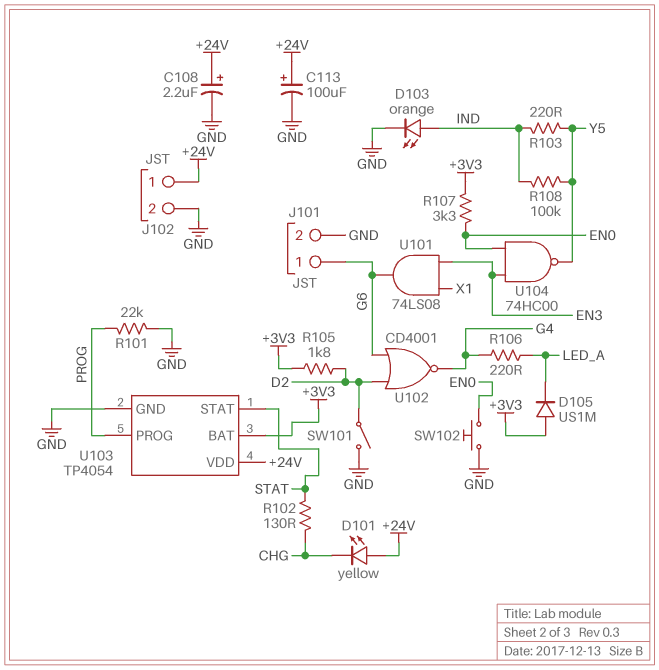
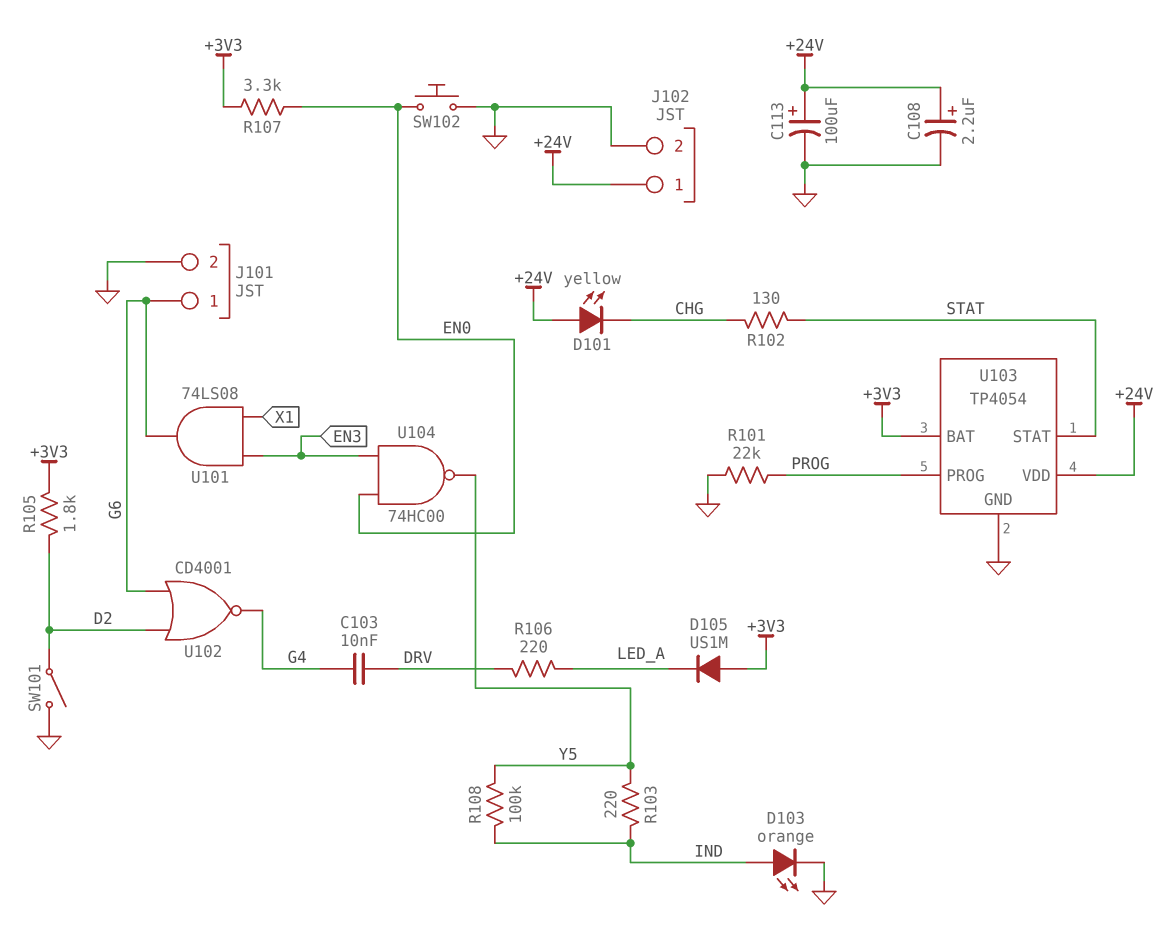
C103: none -> 10nF (DRV, G4)
R106: 220 (G4, LED_A) -> 220 (DRV, LED_A)

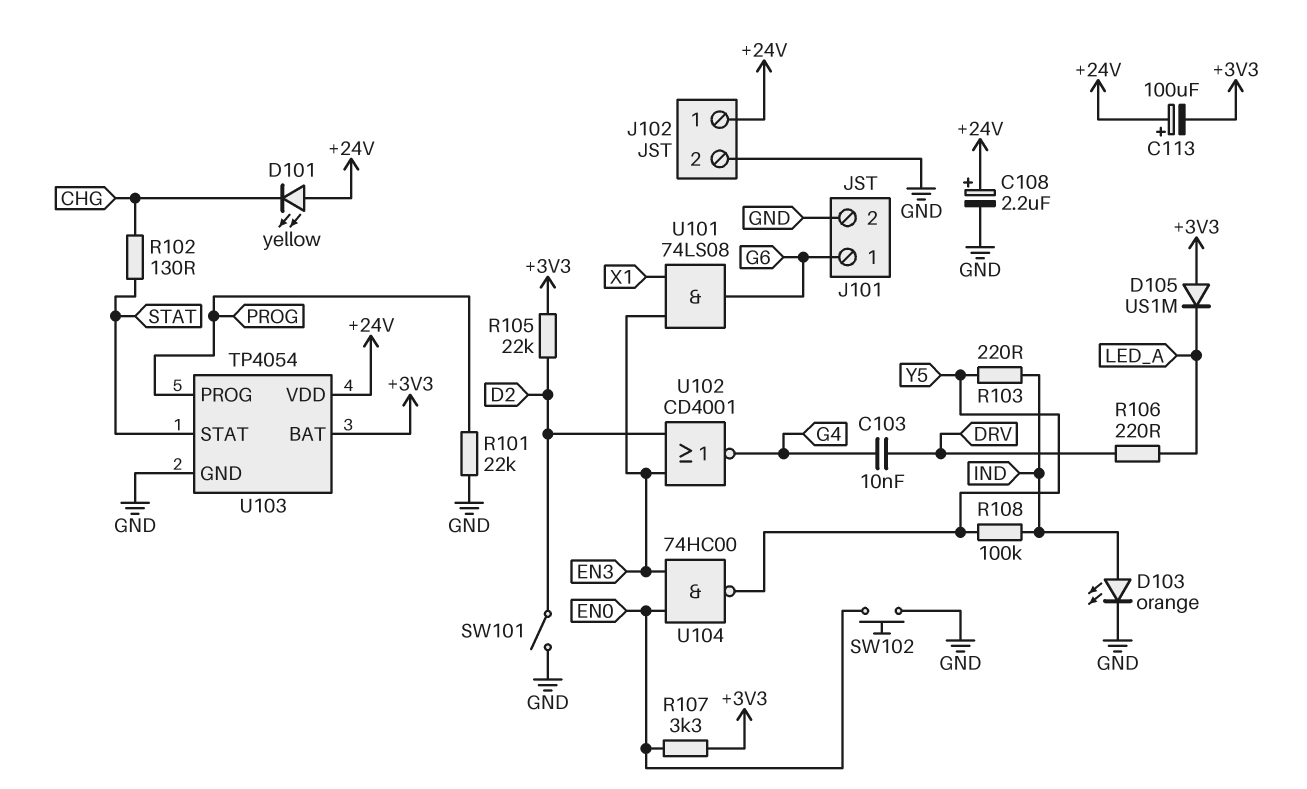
C113: 100uF (plus +24V, minus GND) -> 100uF (plus +24V, minus +3V3)
R105: 1.8k (+3V3, D2) -> 22k (+3V3, D2)
U102: NOR CD4001 (in D2, in G6, out G4) -> NOR CD4001 (in D2, in EN3, out G4)

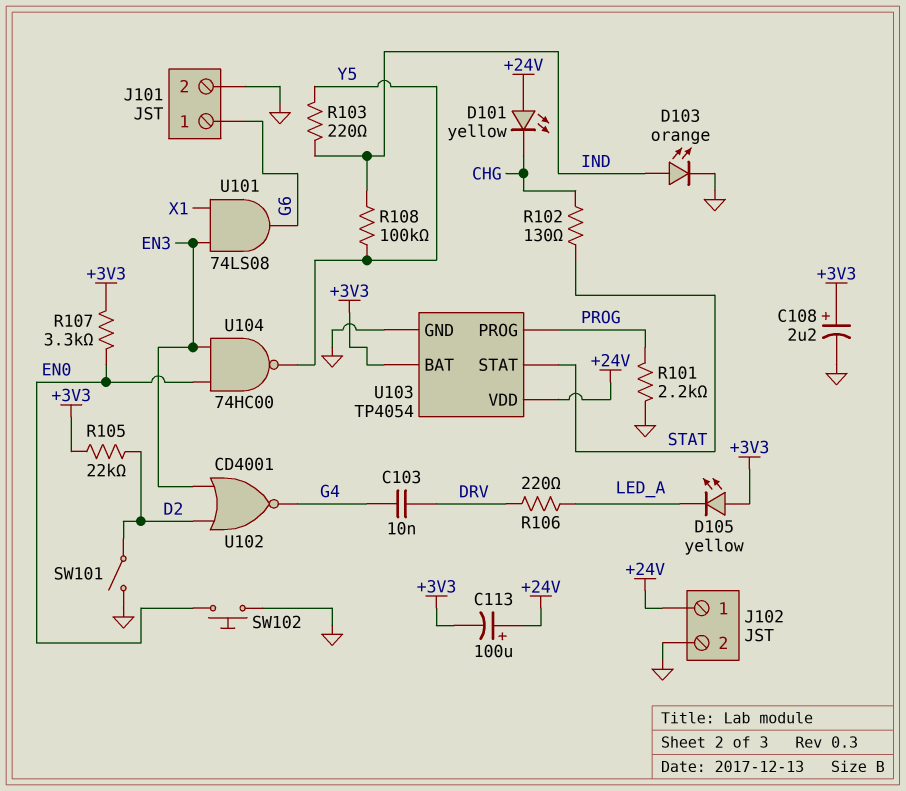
C108: 2.2uF (plus +24V, minus GND) -> 2.2uF (plus +3V3, minus GND)
D105: diode US1M (A +3V3, K LED_A) -> LED yellow (A +3V3, K LED_A)
R101: 22k (GND, PROG) -> 2.2k (GND, PROG)

